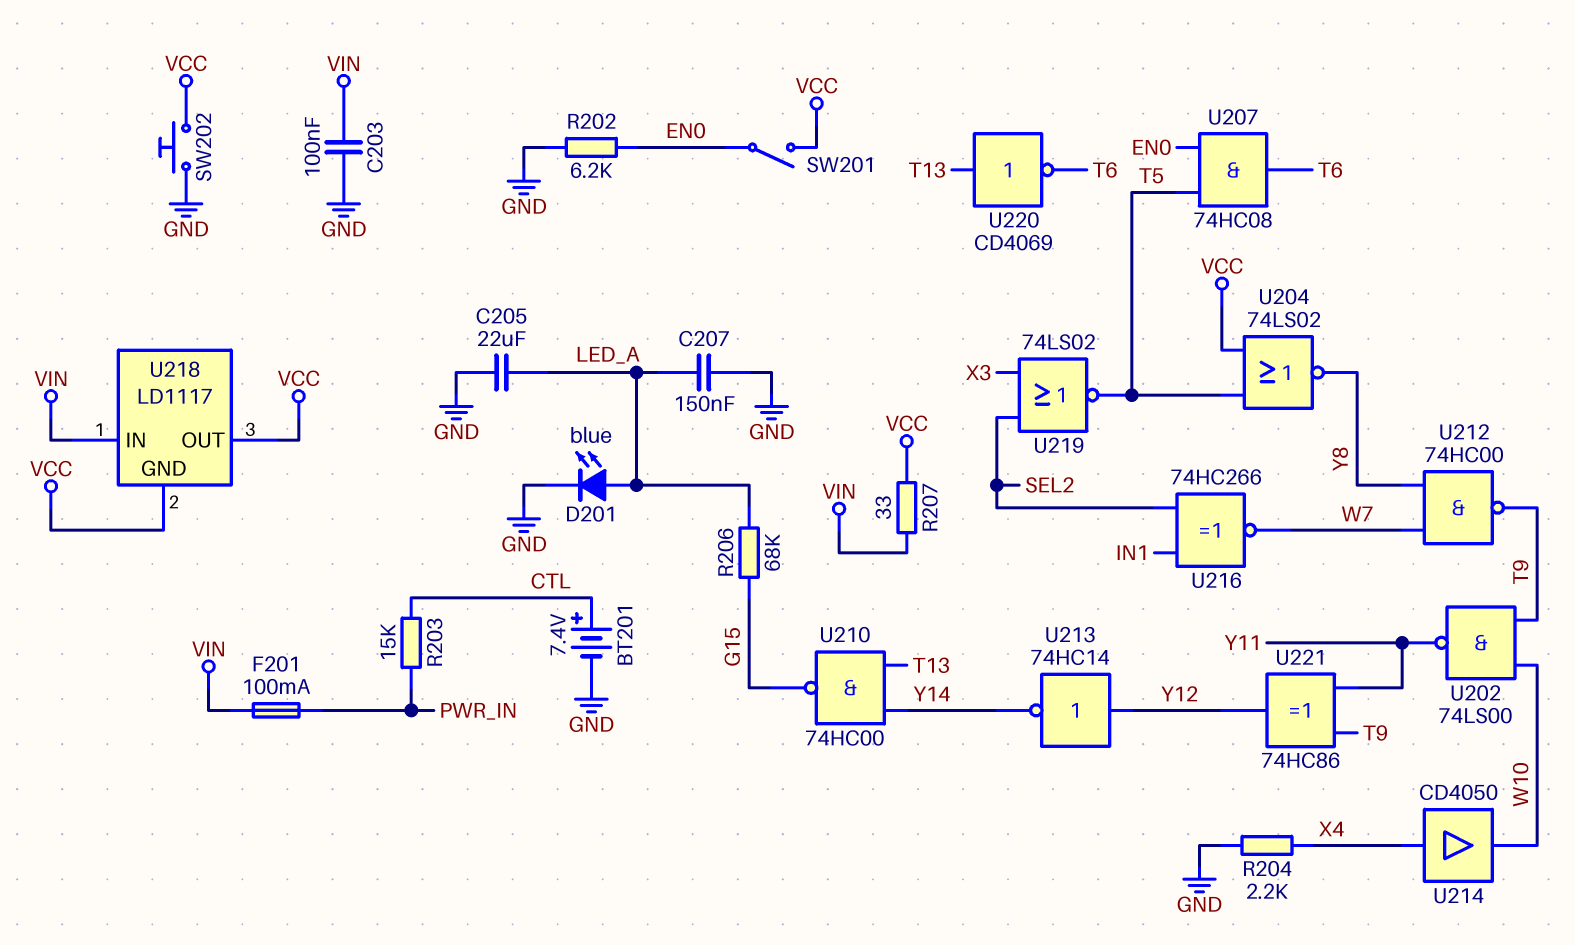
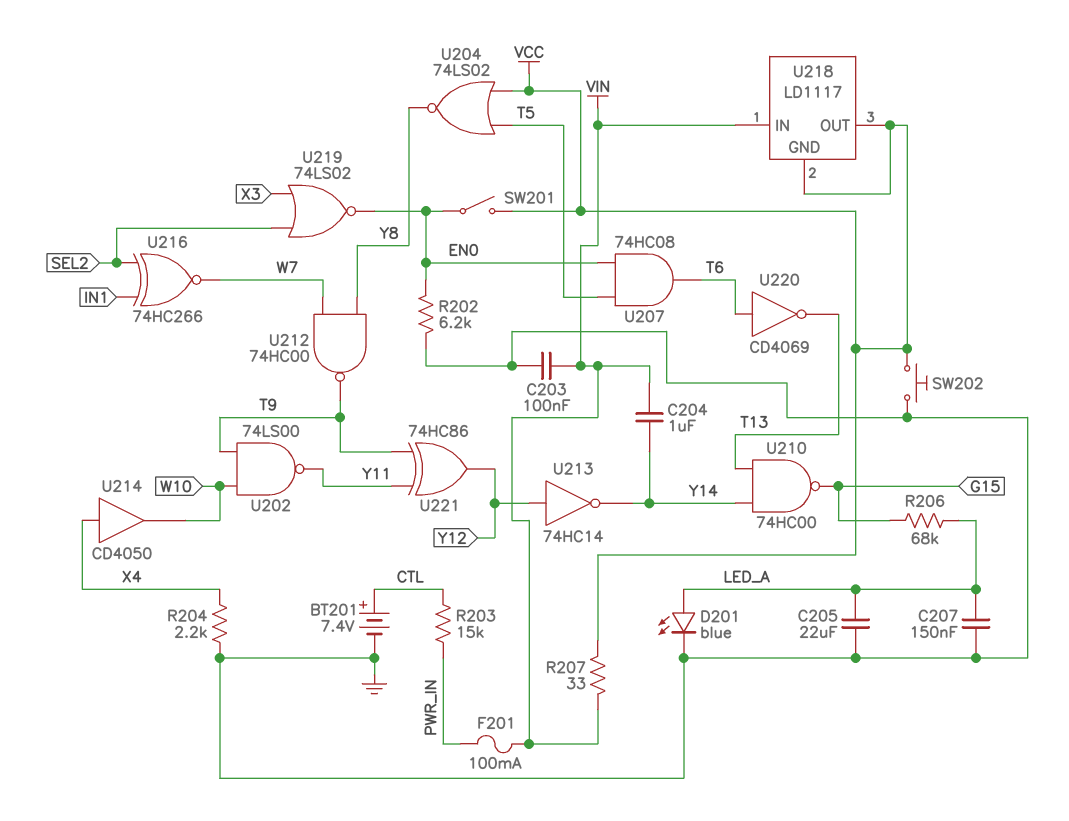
C204: none -> 1uF (VIN, Y14)
U219: NOR 74LS02 (in SEL2, in X3, out T5) -> NOR 74LS02 (in SEL2, in X3, out EN0)
U220: NOT CD4069 (in T13, out T6) -> NOT CD4069 (in T6, out T13)

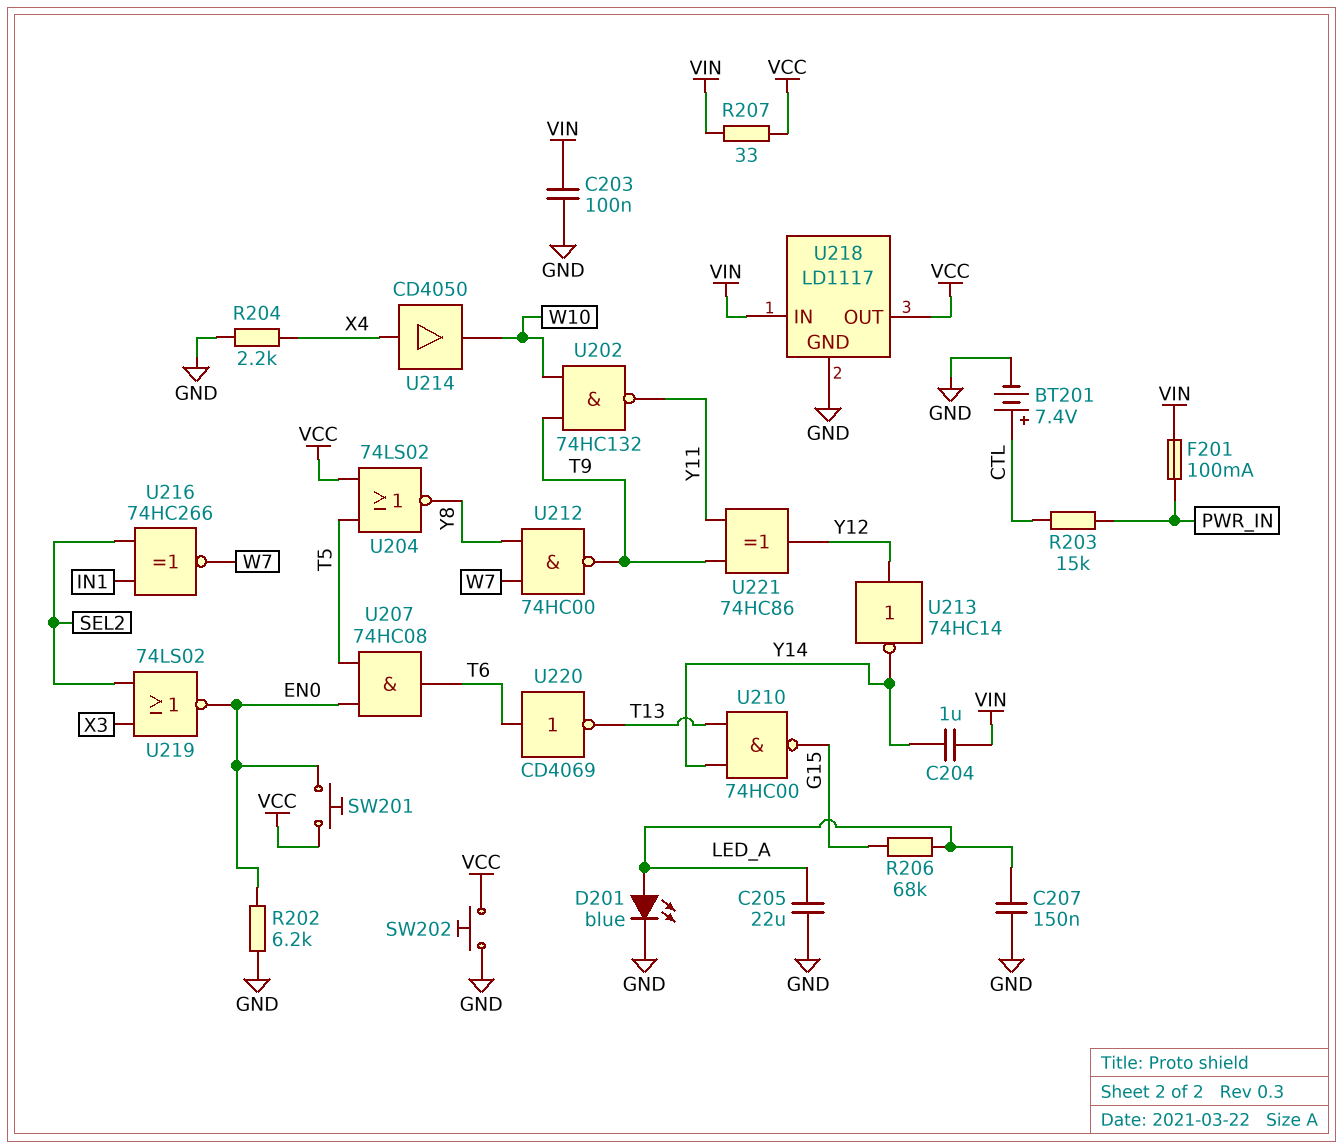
SW201: switch (EN0, VCC) -> button (EN0, VCC)
U202: NAND 74LS00 (in T9, in W10, out Y11) -> NAND 74HC132 (in T9, in W10, out Y11)
U218 pin GND: VCC -> GND

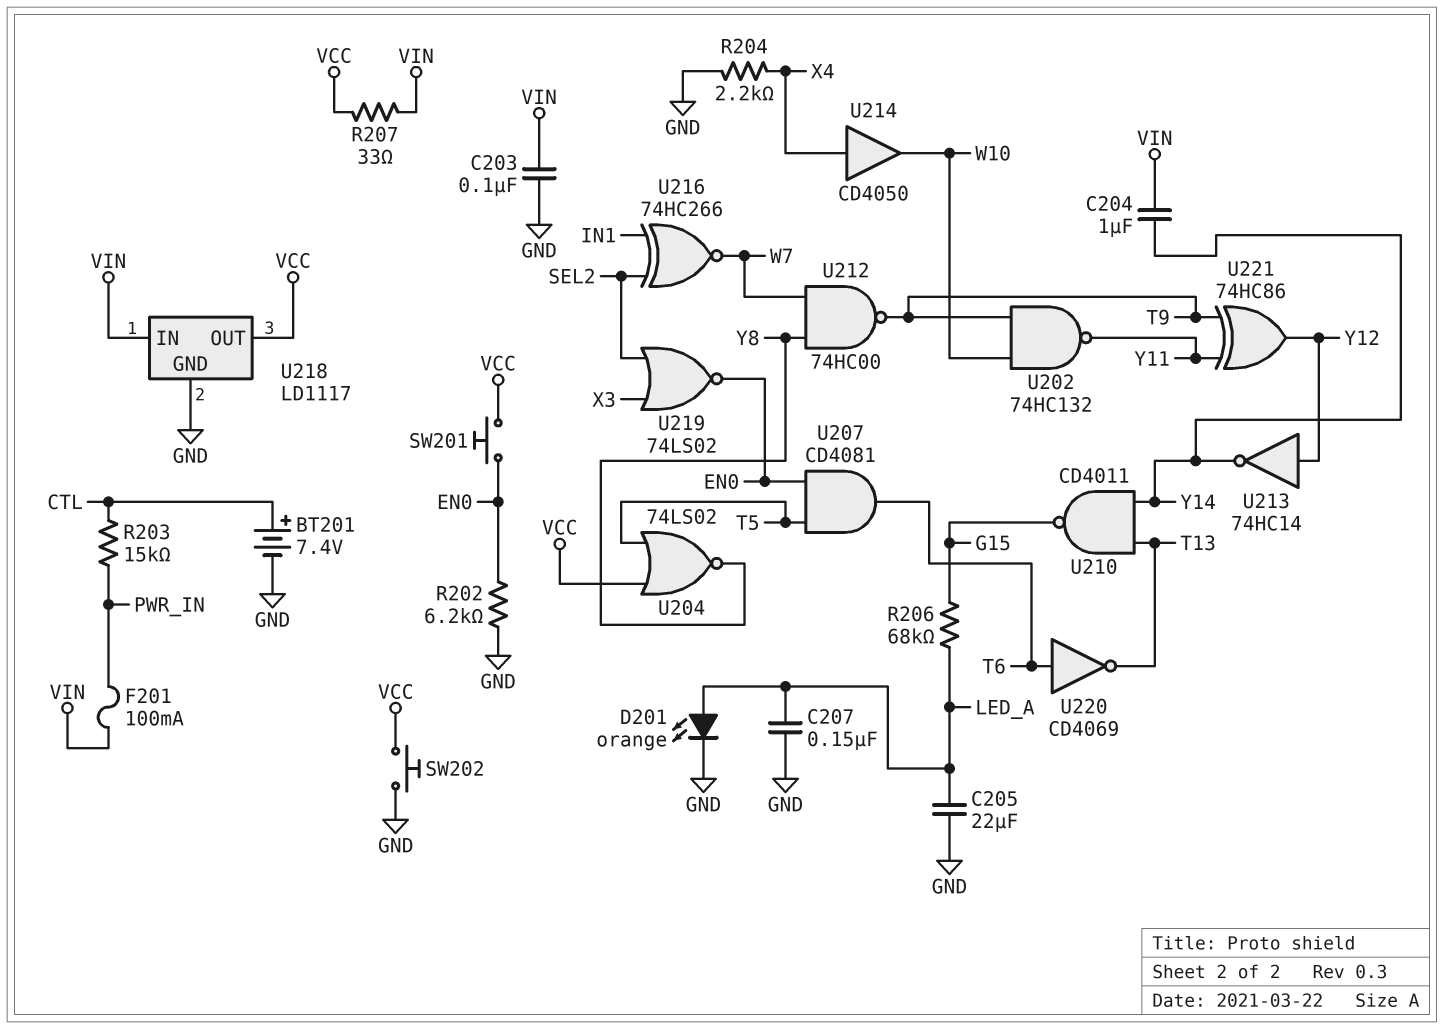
D201: LED blue (A LED_A, K GND) -> LED orange (A LED_A, K GND)
U207: AND 74HC08 (in EN0, in T5, out T6) -> AND CD4081 (in EN0, in T5, out T6)
U210: NAND 74HC00 (in T13, in Y14, out G15) -> NAND CD4011 (in T13, in Y14, out G15)

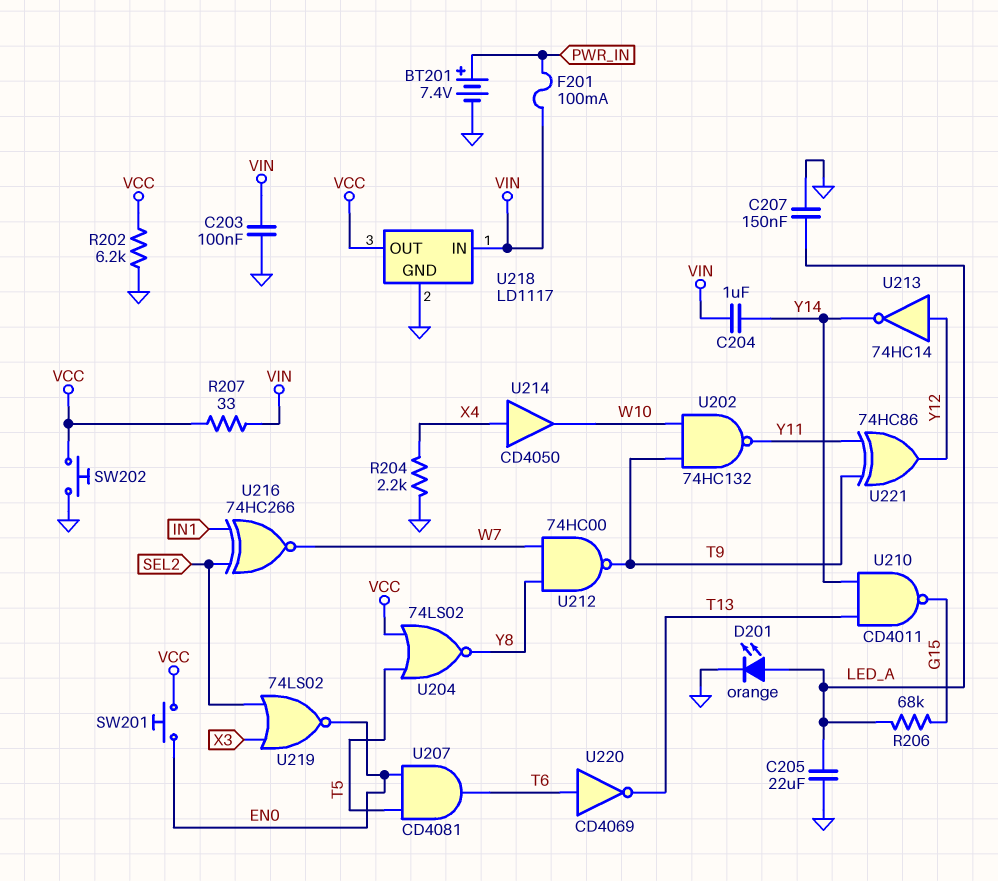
BT201: 7.4V (plus CTL, minus GND) -> 7.4V (plus PWR_IN, minus GND)
R202: 6.2k (EN0, GND) -> 6.2k (GND, VCC)
R203: 15k (CTL, PWR_IN) -> none

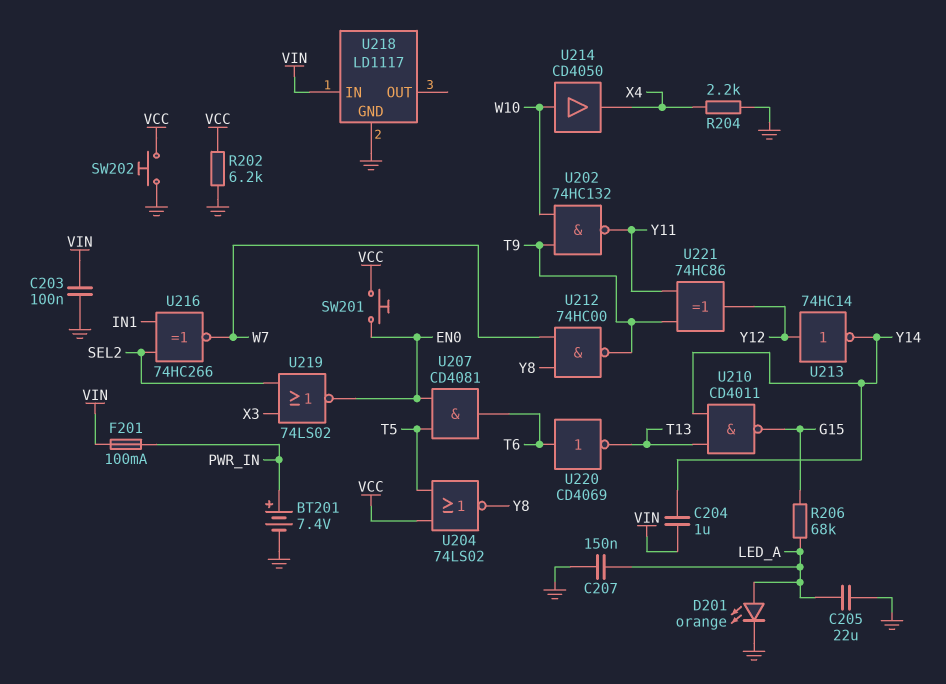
R207: 33 (VCC, VIN) -> none
U214: buffer CD4050 (in X4, out W10) -> buffer CD4050 (in W10, out X4)
U218 pin OUT: VCC -> none

